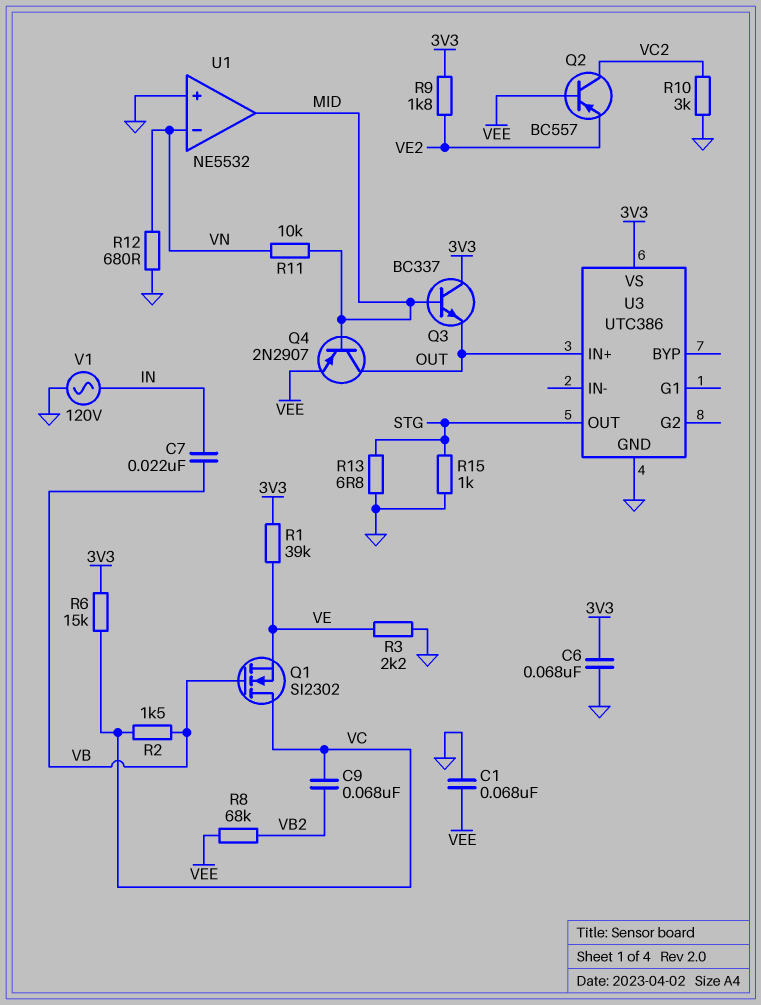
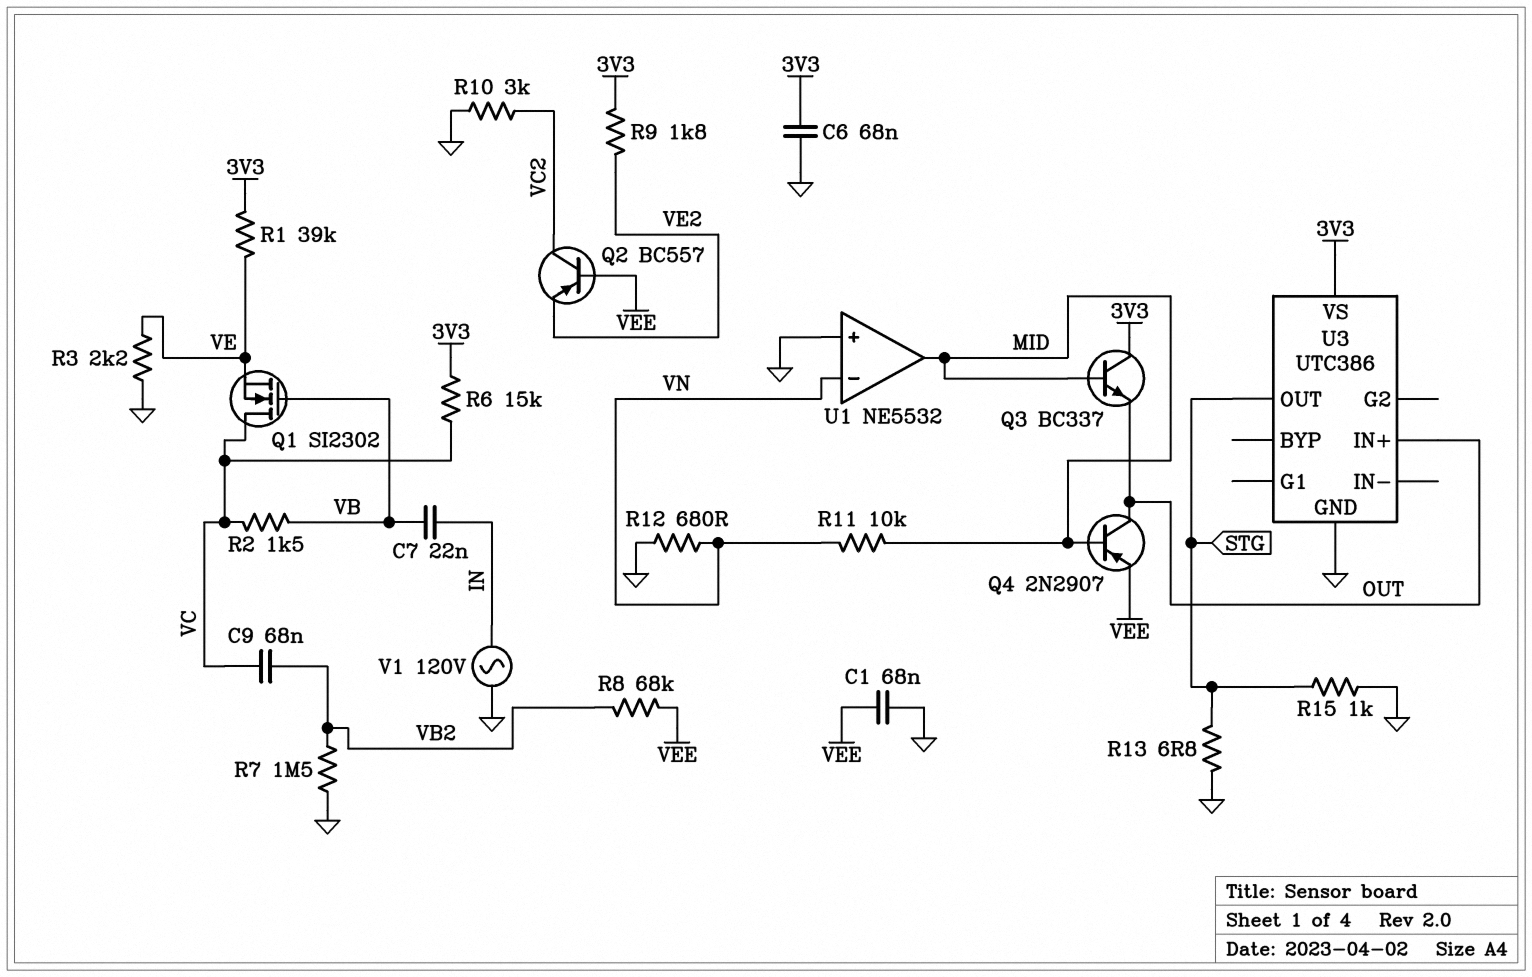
R7: none -> 1.5M (GND, VB2)

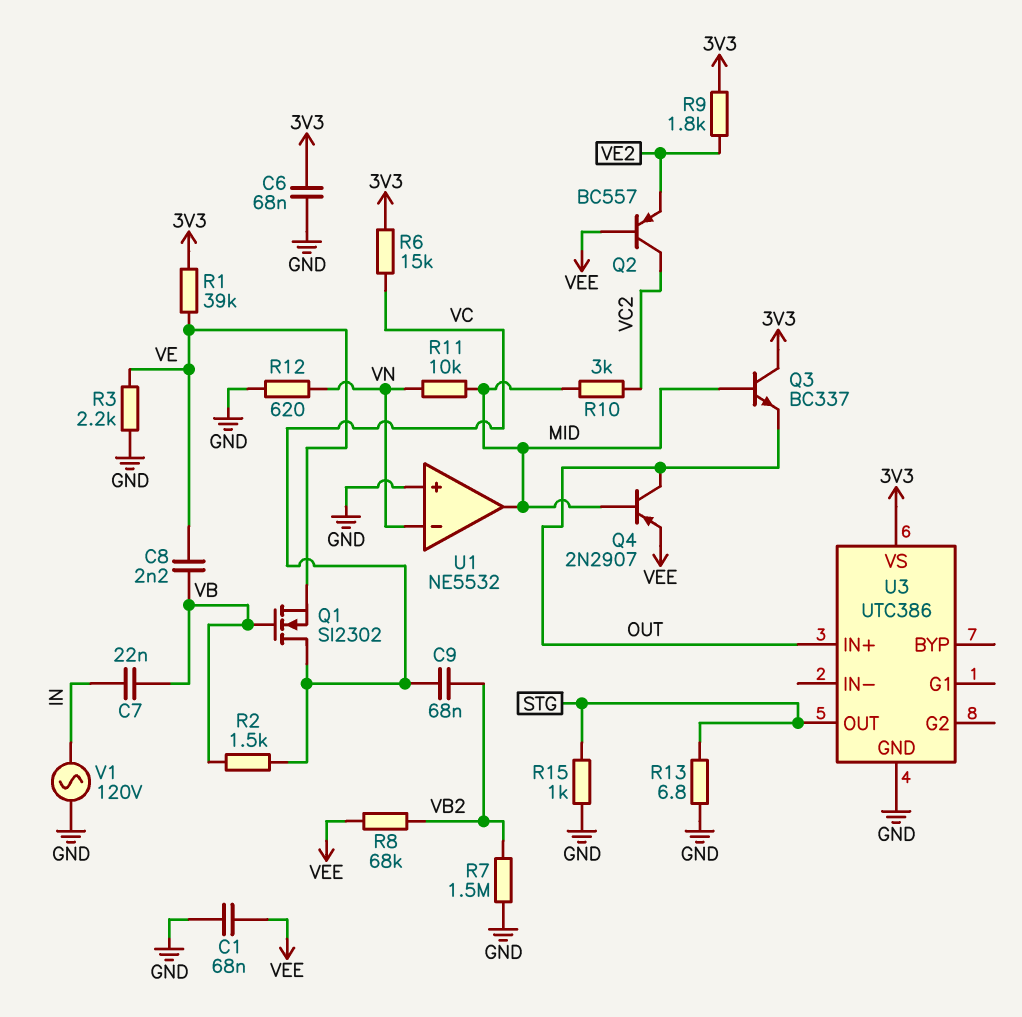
C8: none -> 2.2nF (VB, VE)
R10: 3k (GND, VC2) -> 3k (MID, VC2)
R12: 680 (GND, VN) -> 620 (GND, VN)

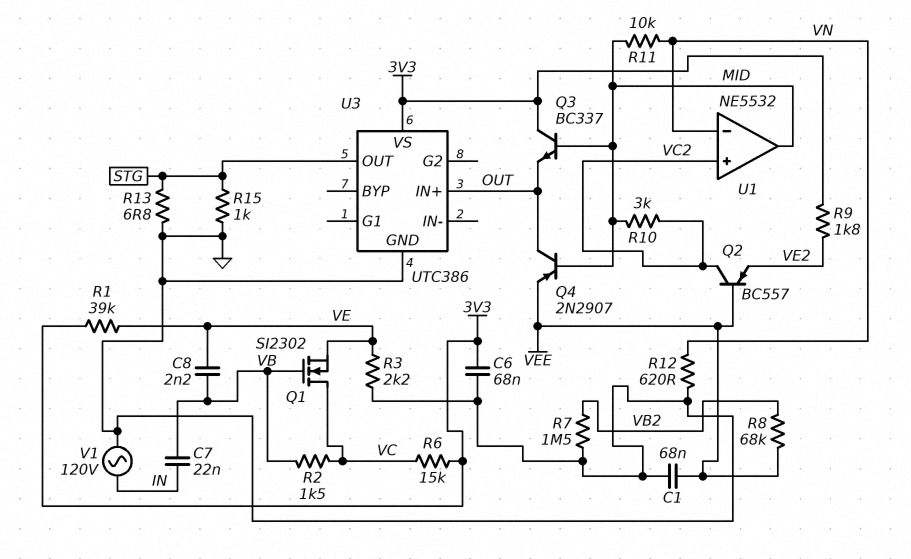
C9: 68nF (VB2, VC) -> none
U1 pin in+: GND -> VC2

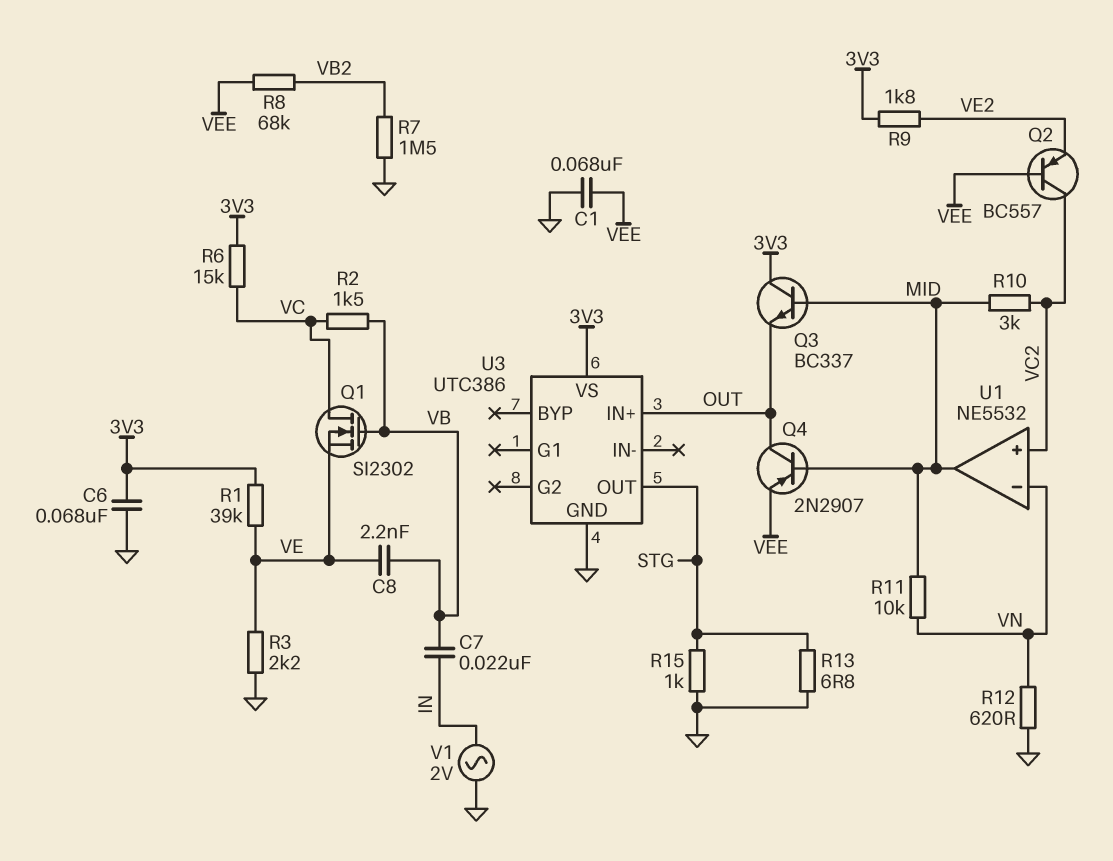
V1: AC 120V (GND, IN) -> AC 2V (GND, IN)

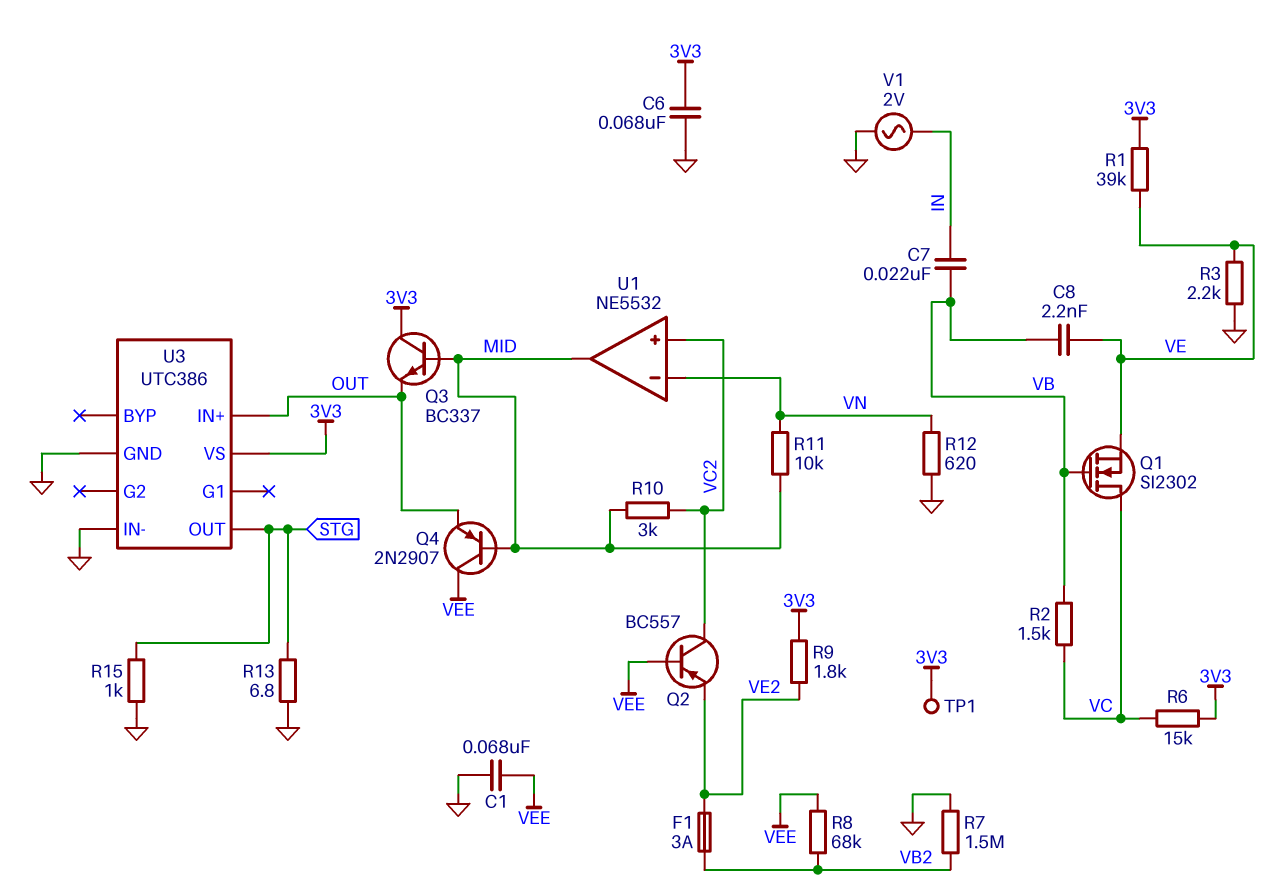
F1: none -> 3A (VB2, VE2)
Q4: PNP 2N2907 (B MID, C OUT, E VEE) -> PNP 2N2907 (B MID, C VEE, E OUT)
TP1: none -> test point (3V3)
U3 pin IN-: none -> GND

